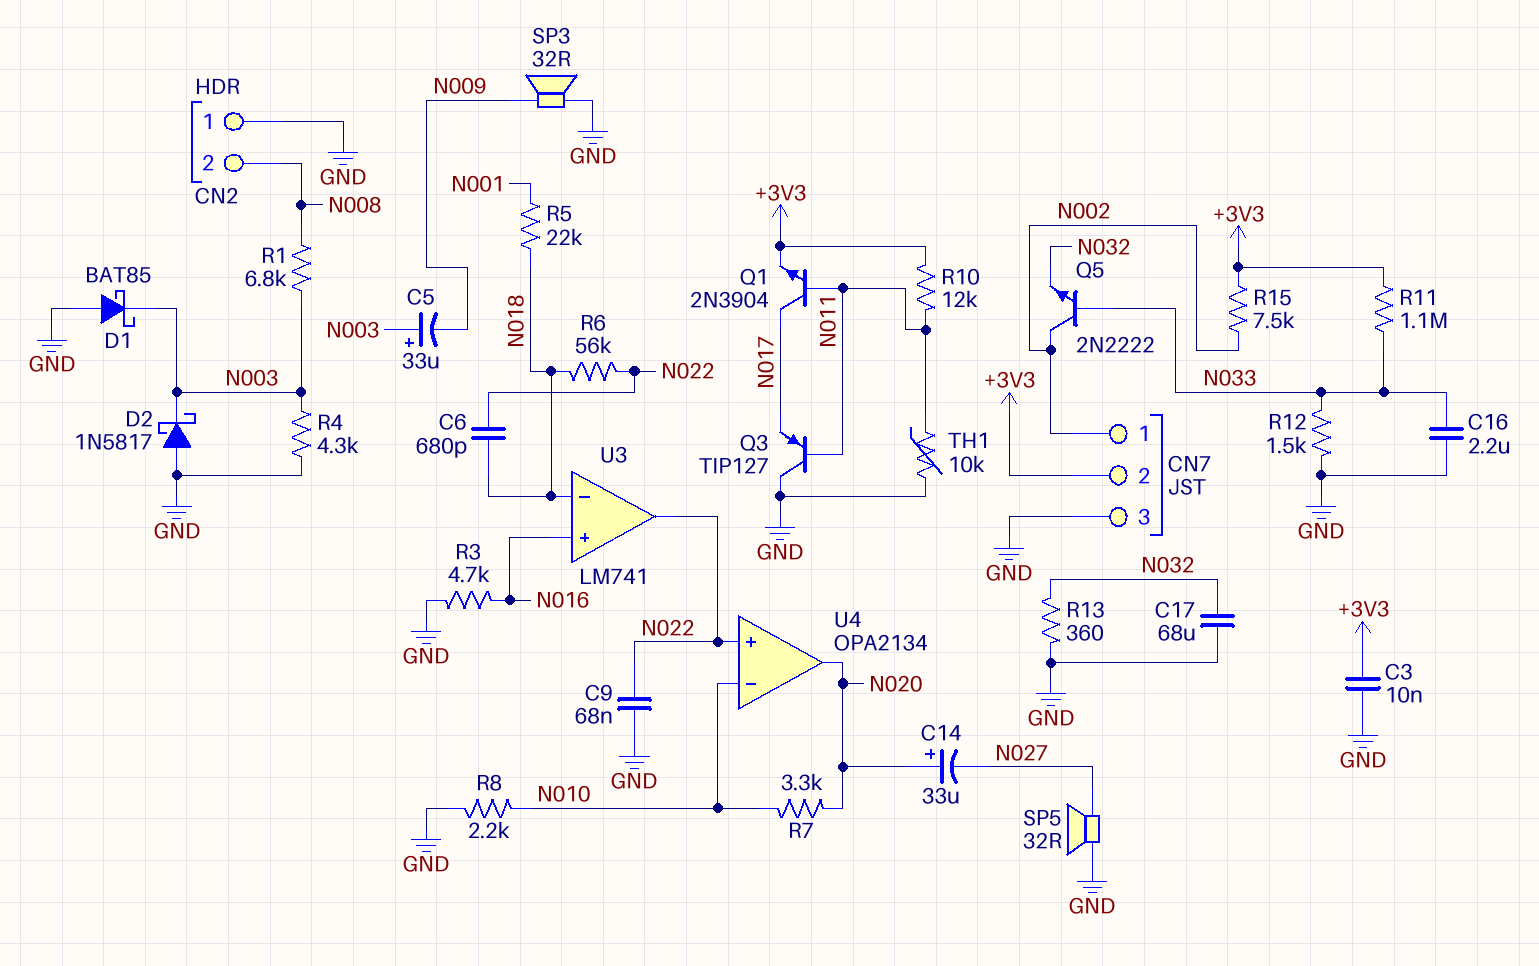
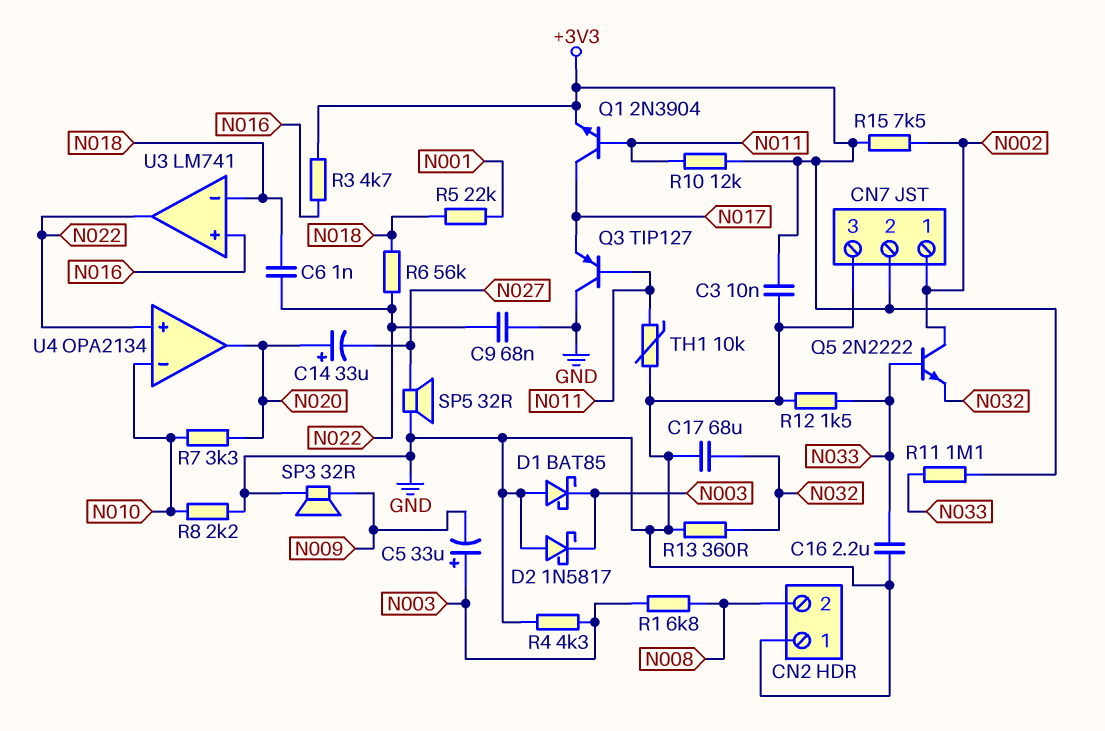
C6: 680pF (N018, N022) -> 1nF (N018, N022)
R3: 4.7k (GND, N016) -> 4.7k (+3V3, N016)

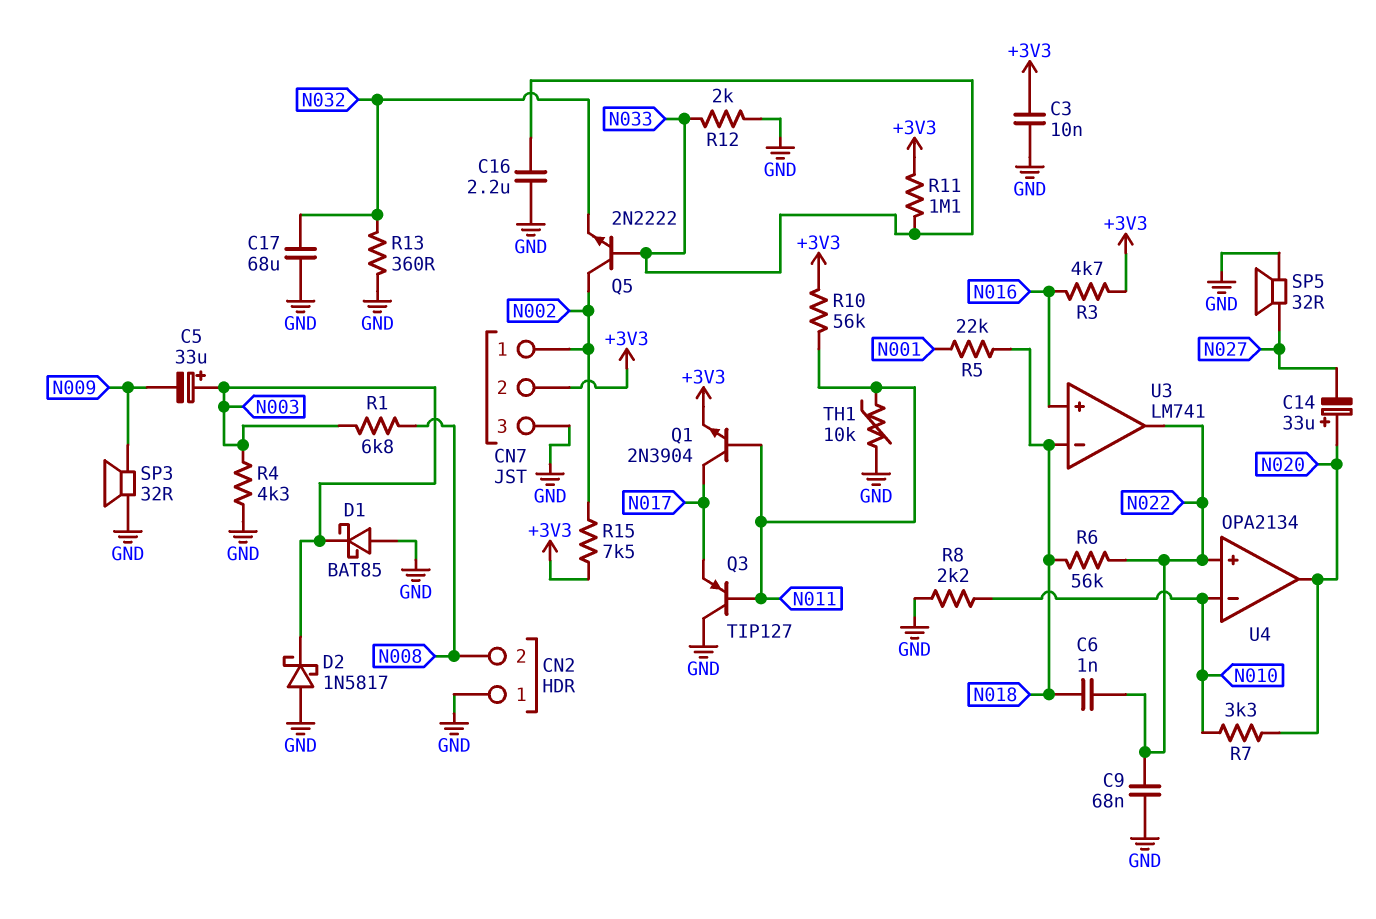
R10: 12k (+3V3, N011) -> 56k (+3V3, N011)
R12: 1.5k (GND, N033) -> 2k (GND, N033)

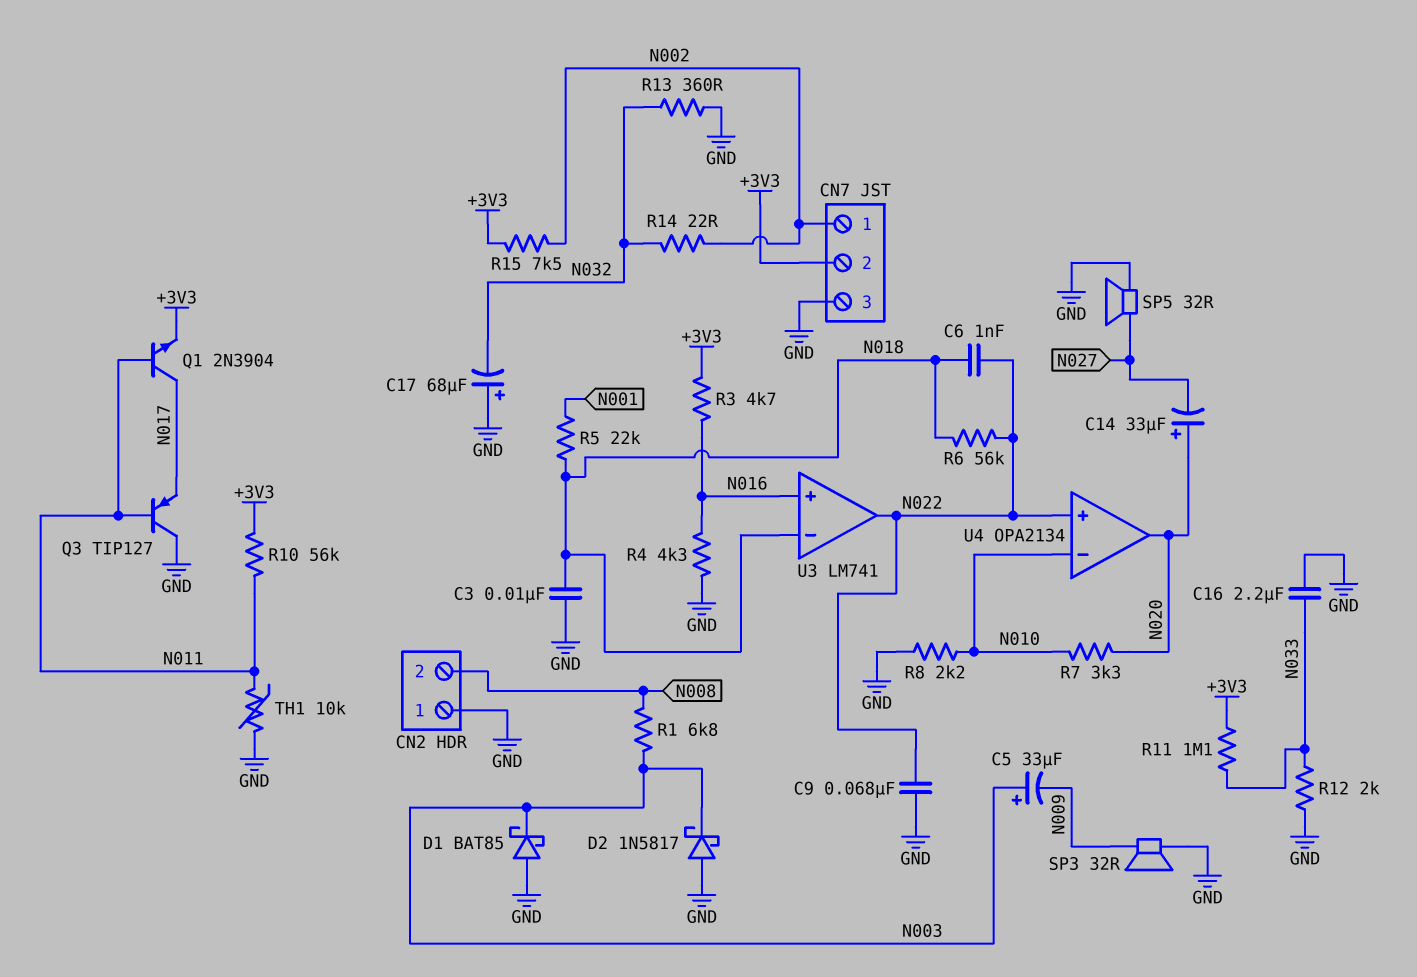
C3: 10nF (+3V3, GND) -> 10nF (GND, N018)
C17: 68uF (GND, N032) -> 68uF (plus GND, minus N032)
Q5: NPN 2N2222 (B N033, C N002, E N032) -> none
R4: 4.3k (GND, N003) -> 4.3k (GND, N016)
R14: none -> 22 (N002, N032)

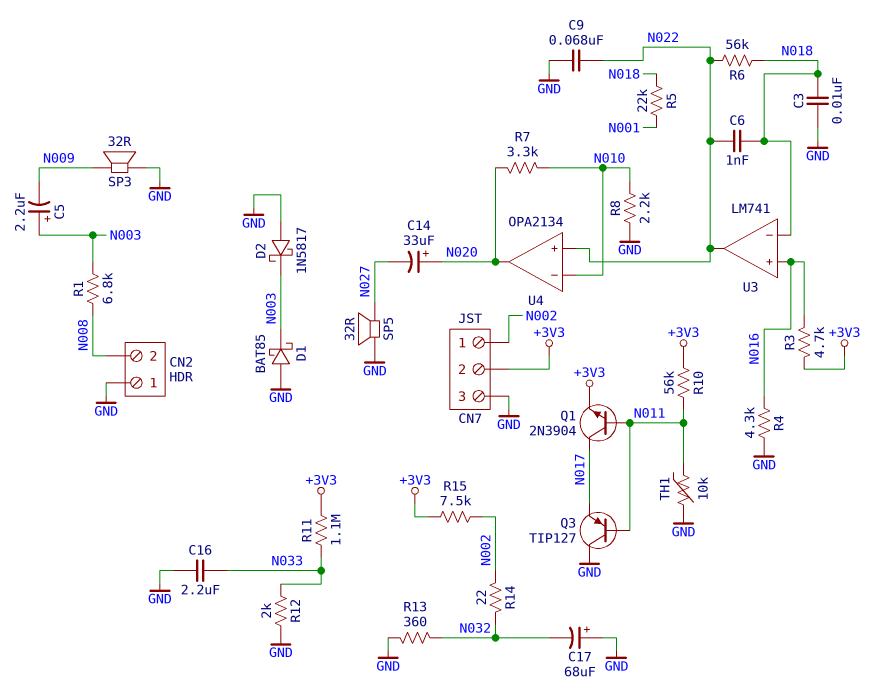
C5: 33uF (plus N003, minus N009) -> 2.2uF (plus N003, minus N009)

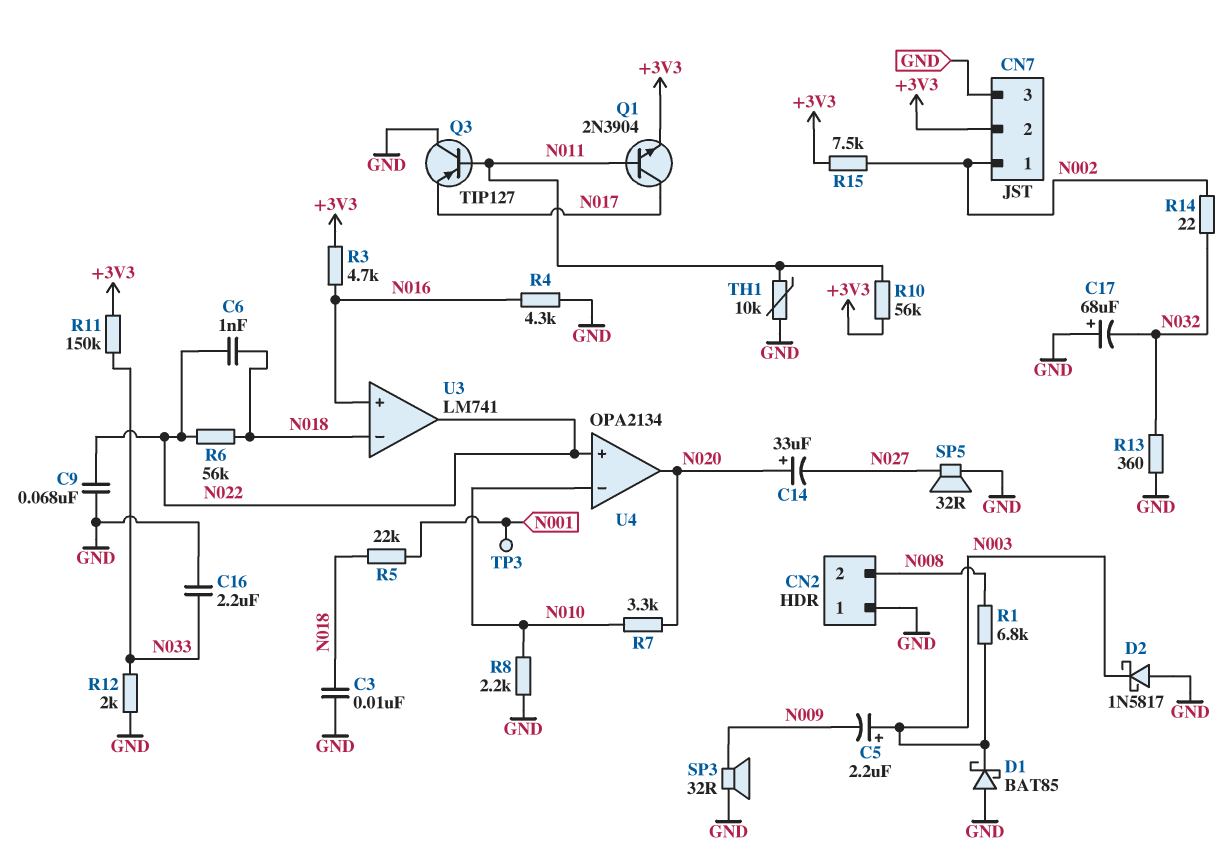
R11: 1.1M (+3V3, N033) -> 150k (+3V3, N033)
TP3: none -> test point (N001)

